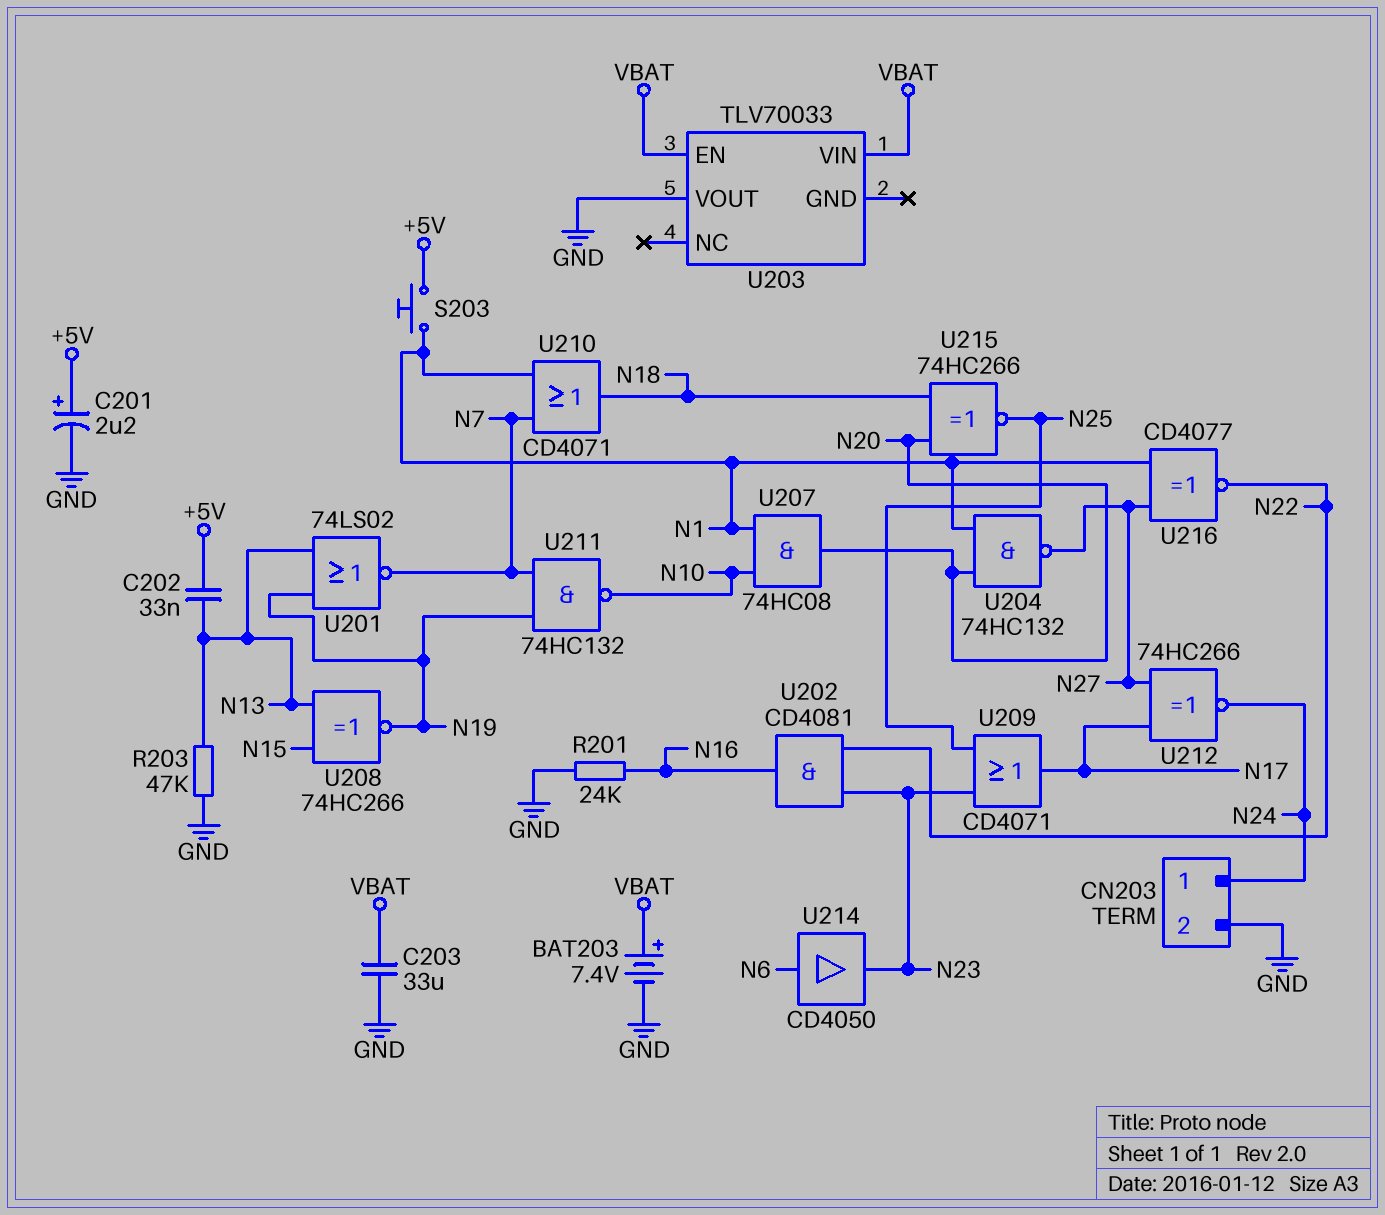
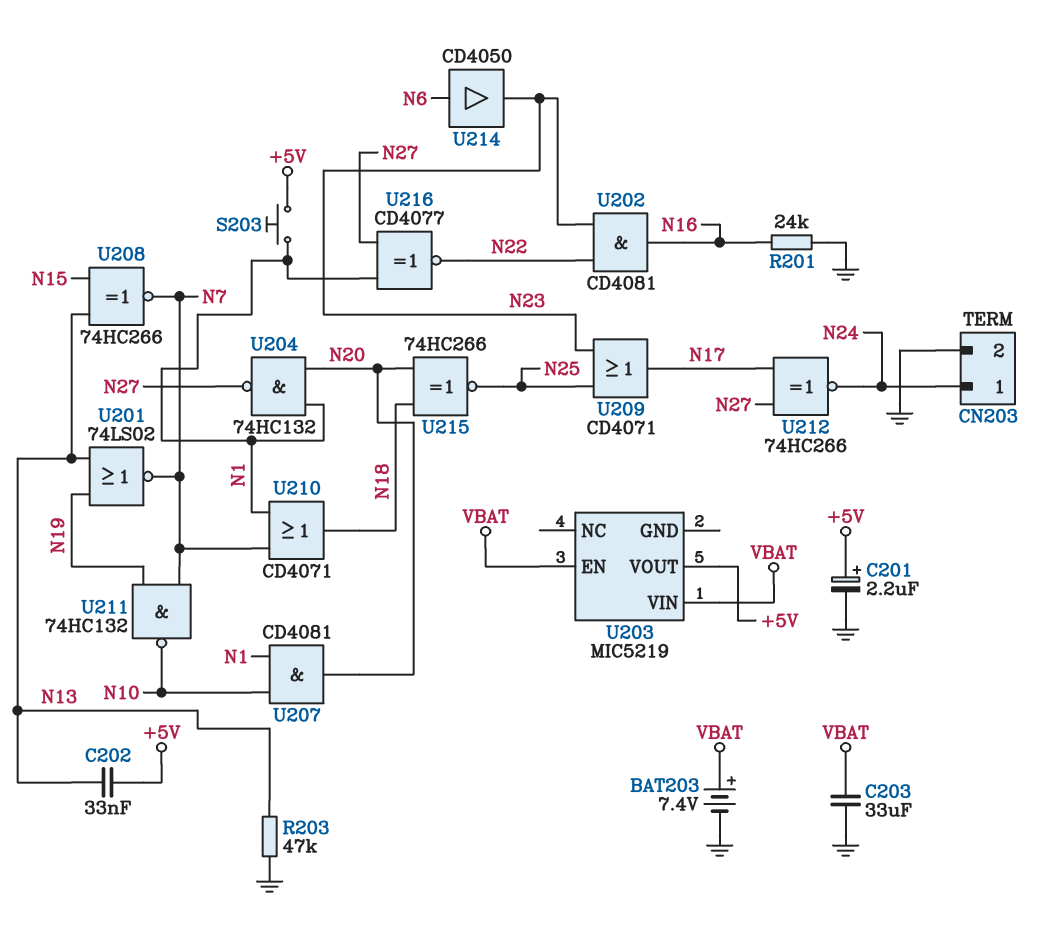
U203: TLV70033 -> MIC5219
U203 pin VOUT: GND -> +5V
U207: AND 74HC08 (in N1, in N10, out N20) -> AND CD4081 (in N1, in N10, out N20)
U208: XNOR 74HC266 (in N13, in N15, out N19) -> XNOR 74HC266 (in N13, in N15, out N7)

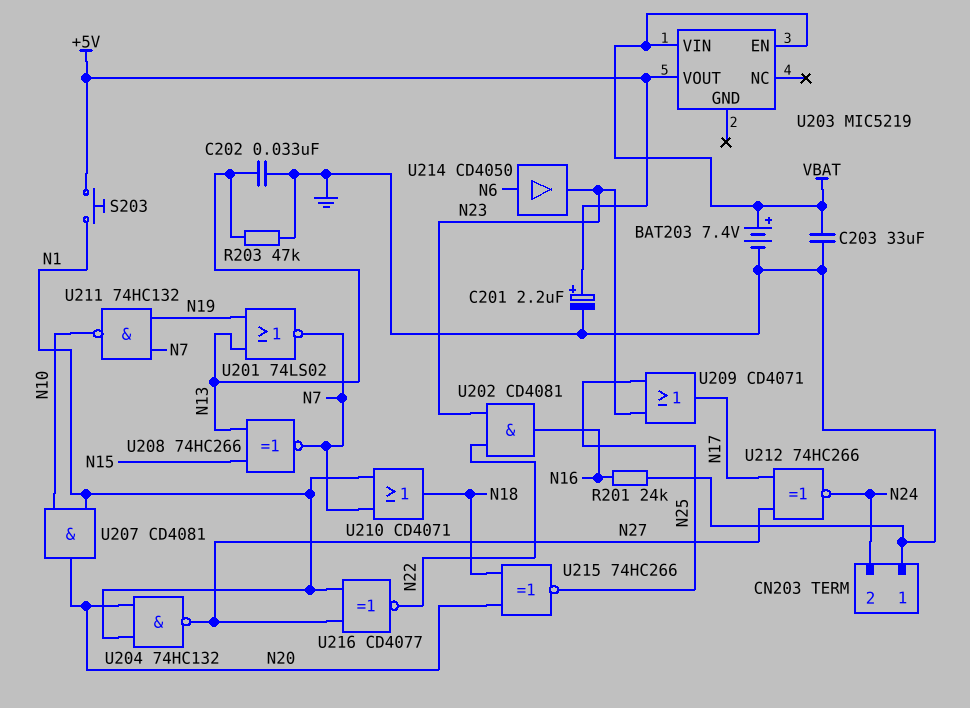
C202: 33nF (+5V, N13) -> 33nF (GND, N13)
CN203 pin 1: N24 -> GND
CN203 pin 2: GND -> N24

